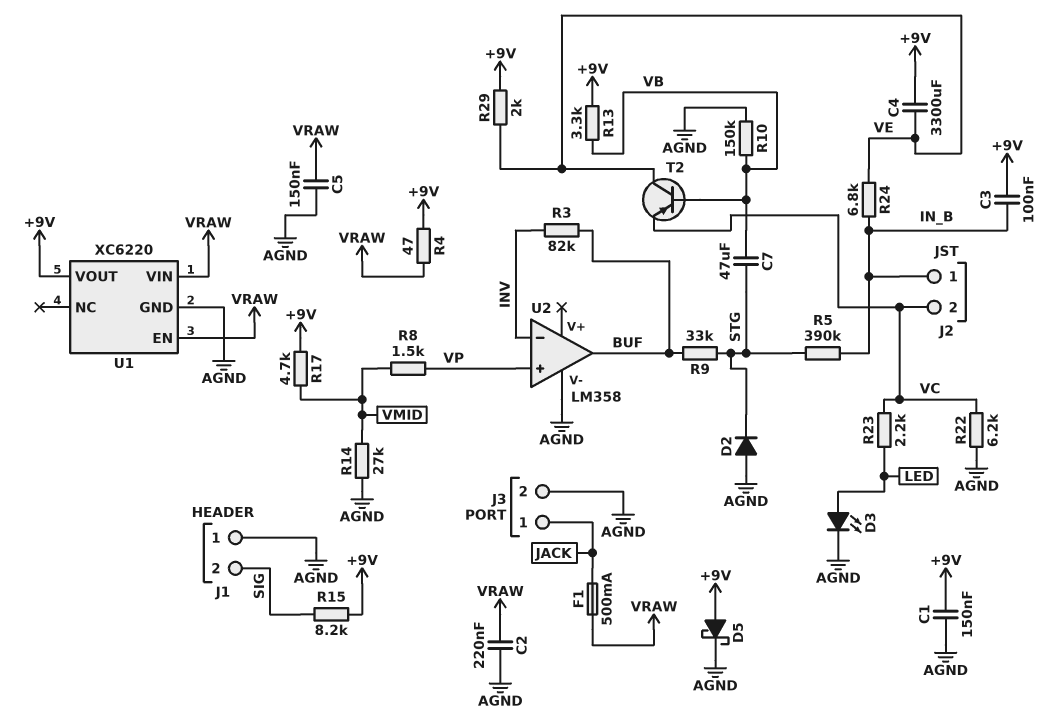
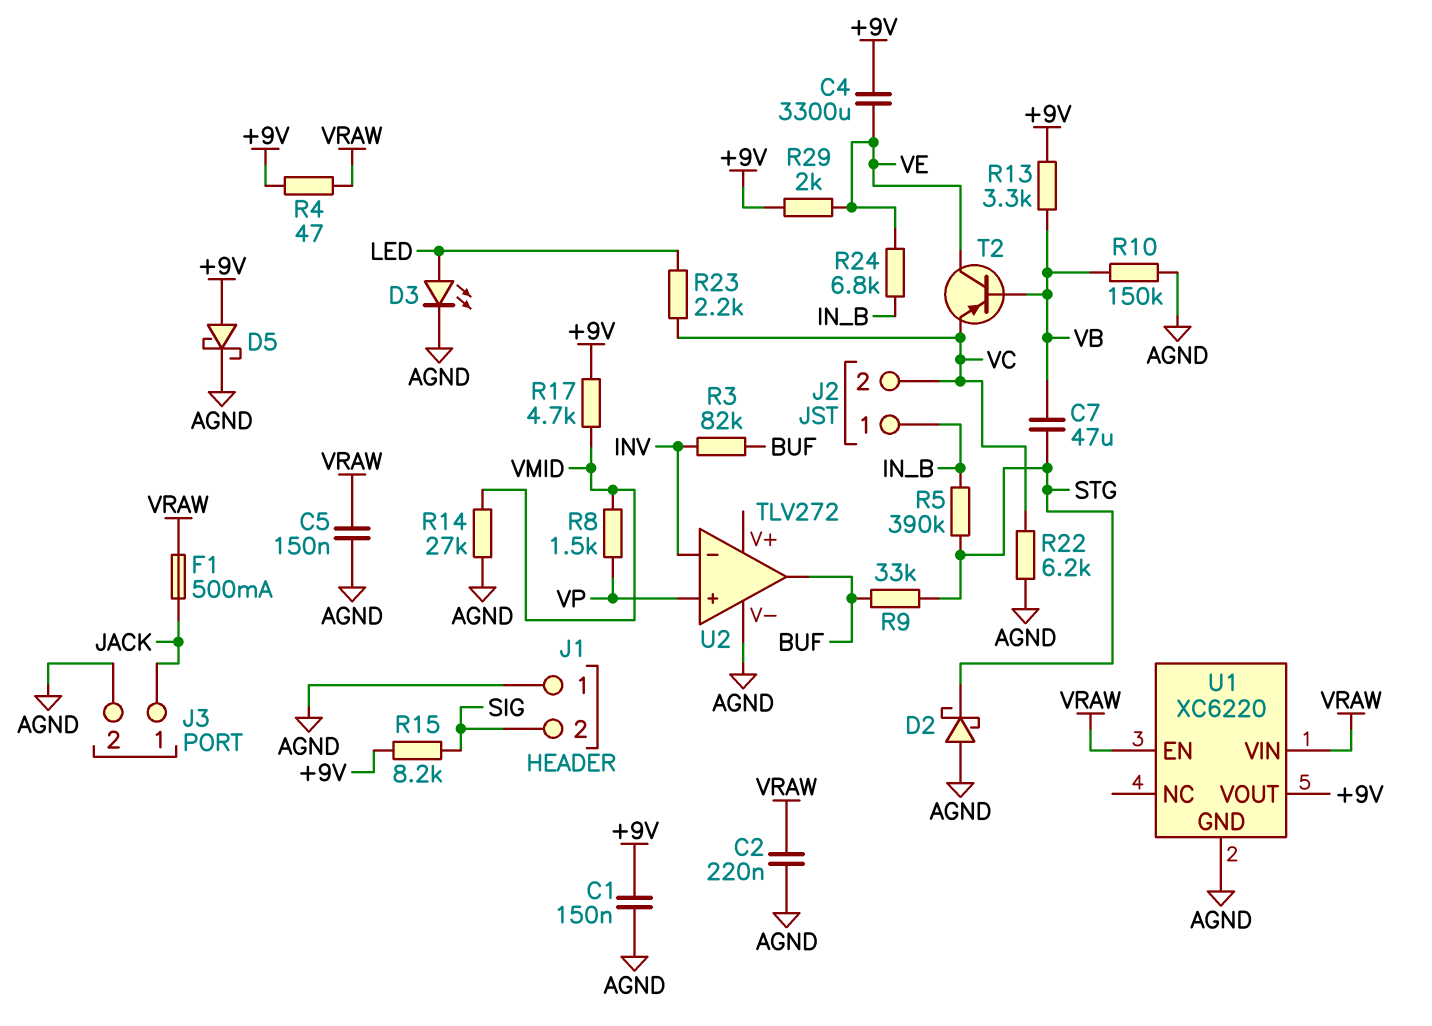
C3: 100nF (+9V, IN_B) -> none
D2: diode (A AGND, K STG) -> schottky (A AGND, K STG)
U2: LM358 -> TLV272

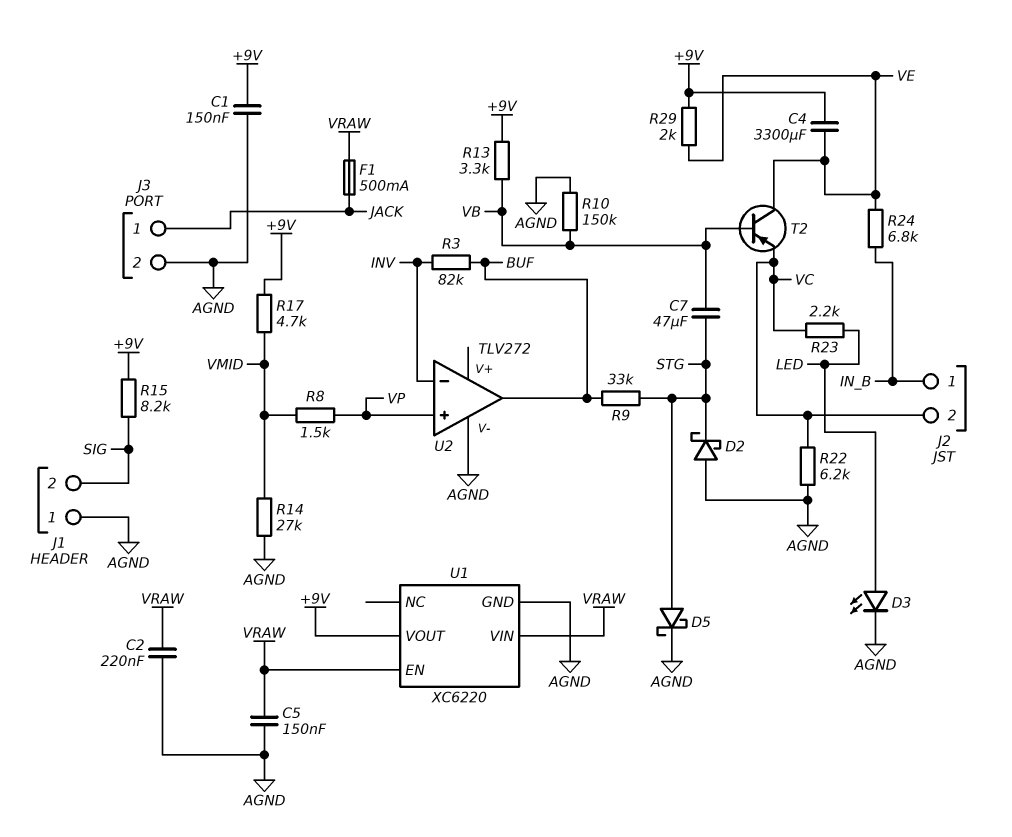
D5: schottky (A +9V, K AGND) -> schottky (A STG, K AGND)
R4: 47 (+9V, VRAW) -> none
R5: 390k (IN_B, STG) -> none

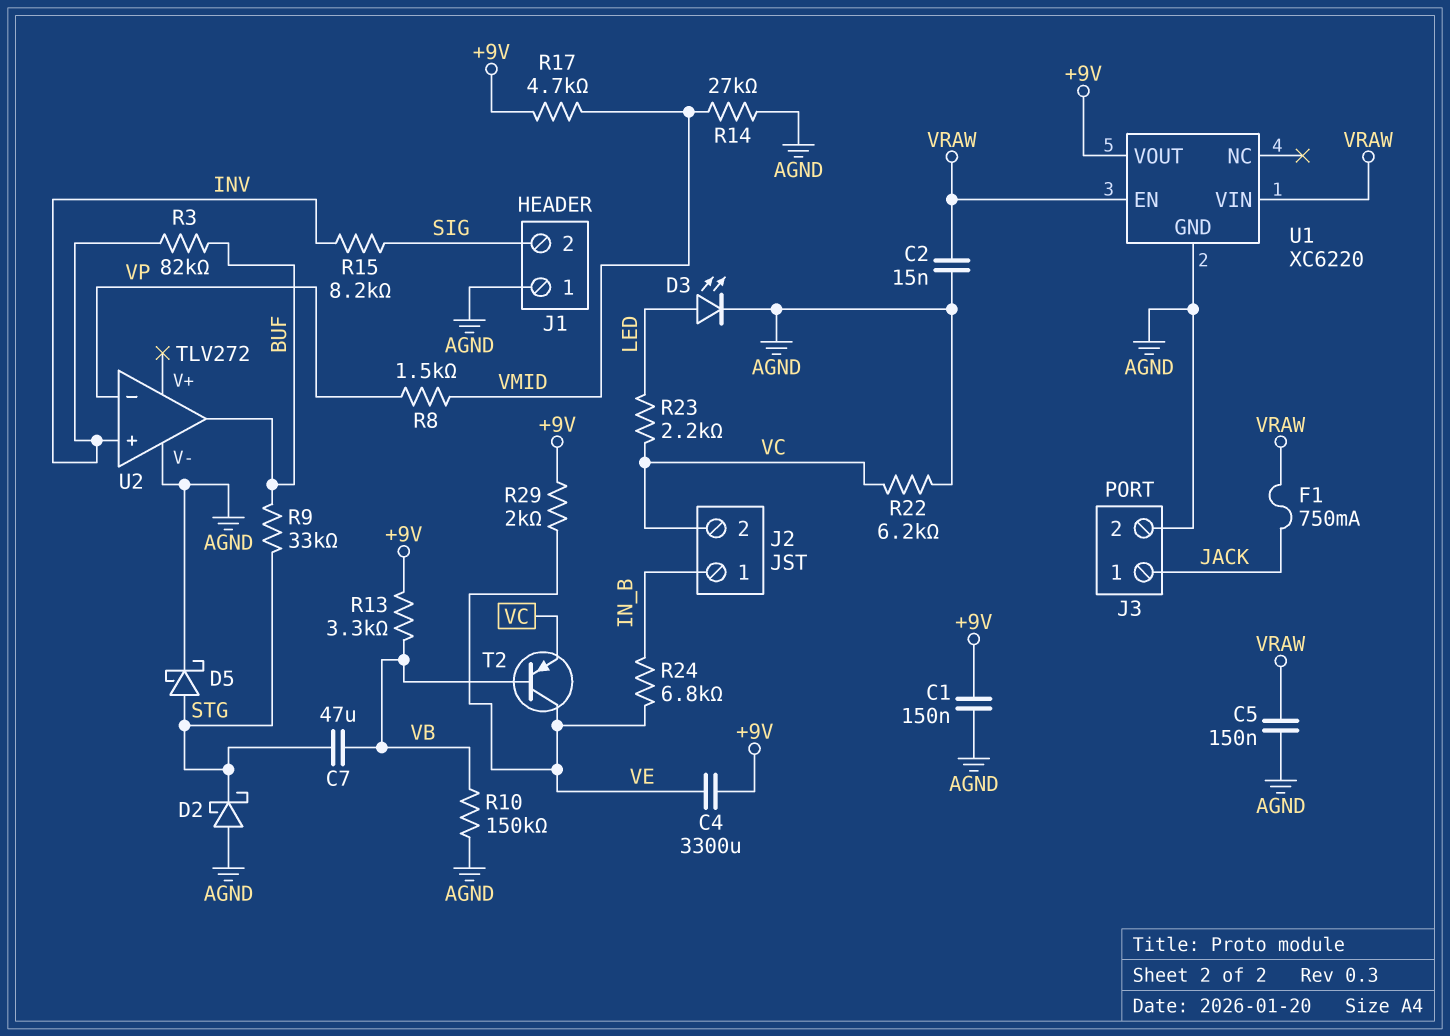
C2: 220nF (AGND, VRAW) -> 15nF (AGND, VRAW)
F1: 500mA (JACK, VRAW) -> 750mA (JACK, VRAW)
R15: 8.2k (+9V, SIG) -> 8.2k (INV, SIG)
U2 pin in+: VP -> INV
U2 pin in-: INV -> VP

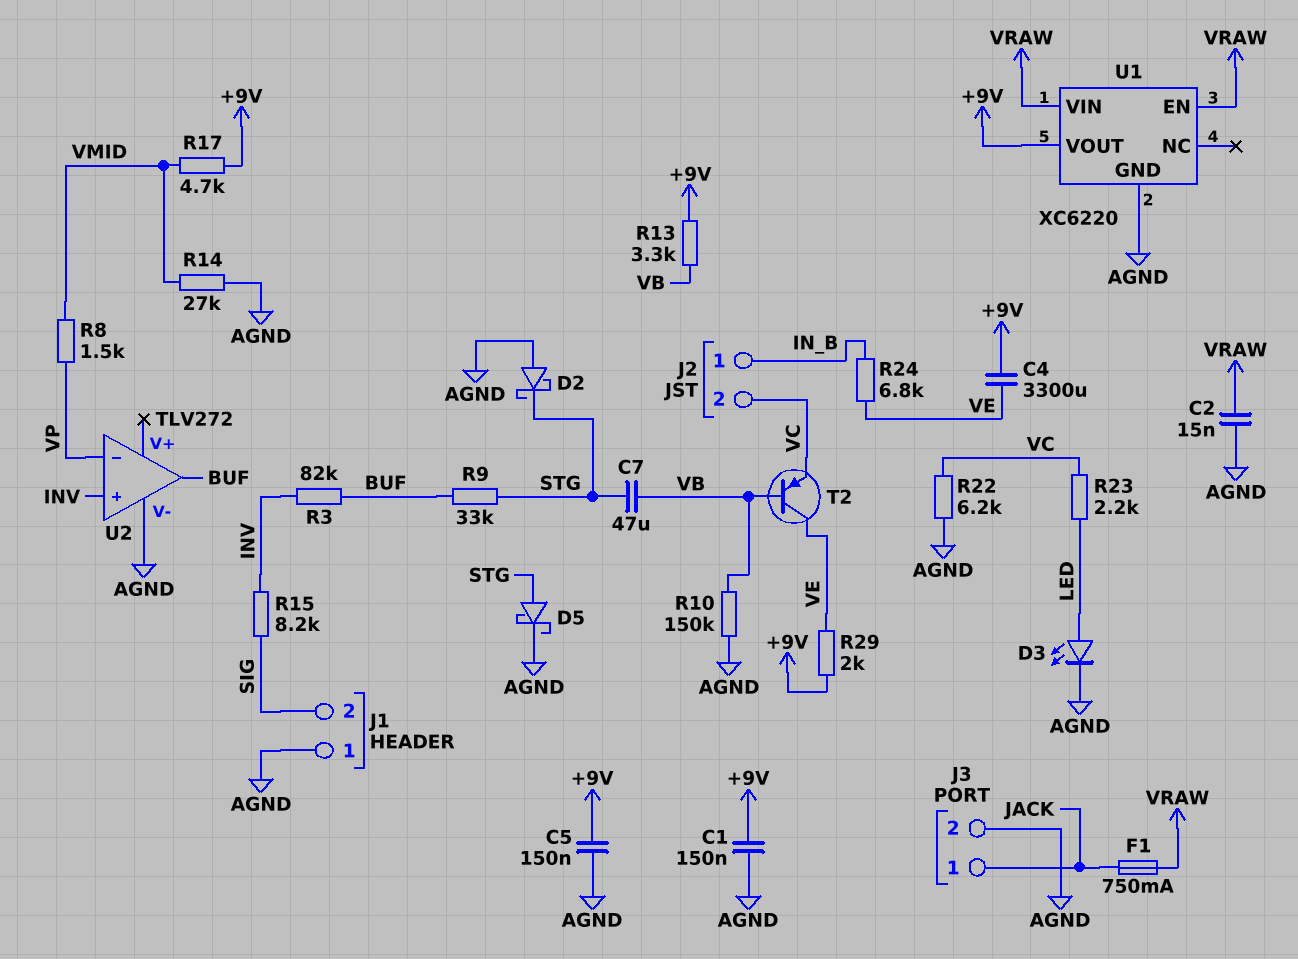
C5: 150nF (AGND, VRAW) -> 150nF (+9V, AGND)

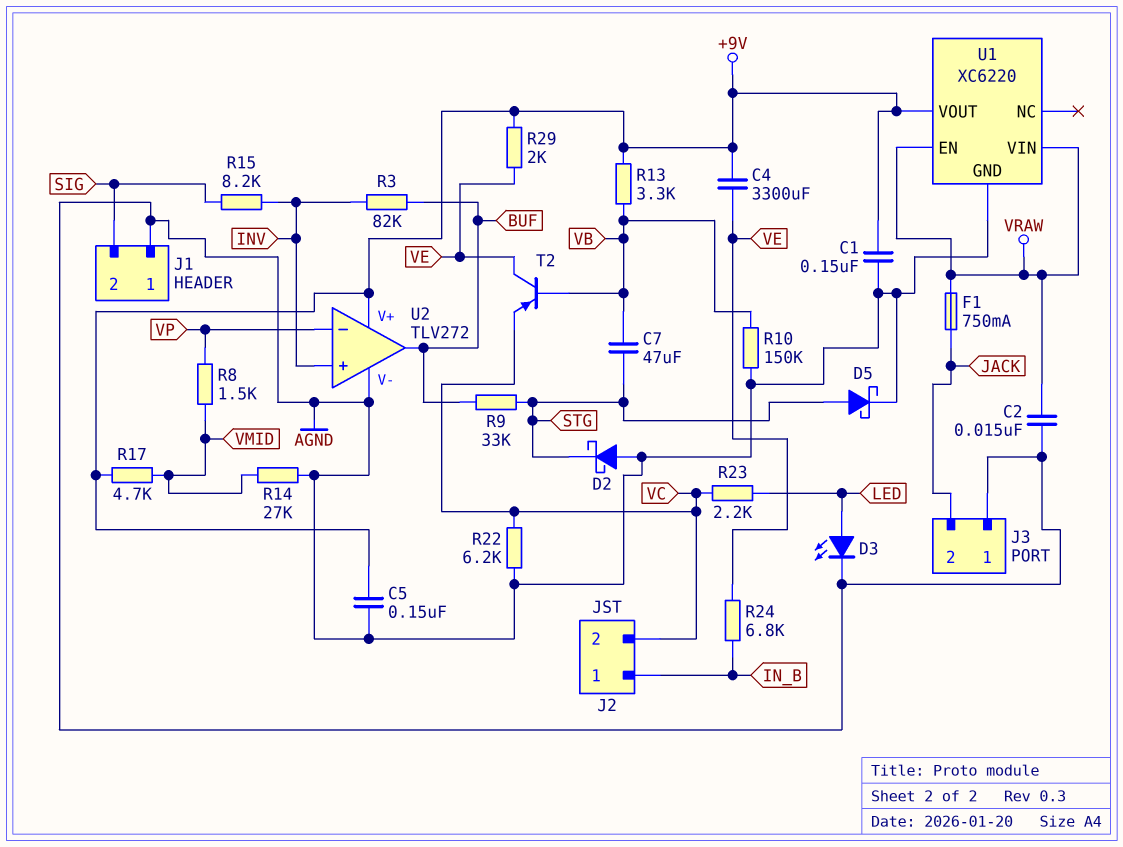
J3 pin 1: JACK -> AGND
J3 pin 2: AGND -> JACK
U2 pin V+: none -> +9V

